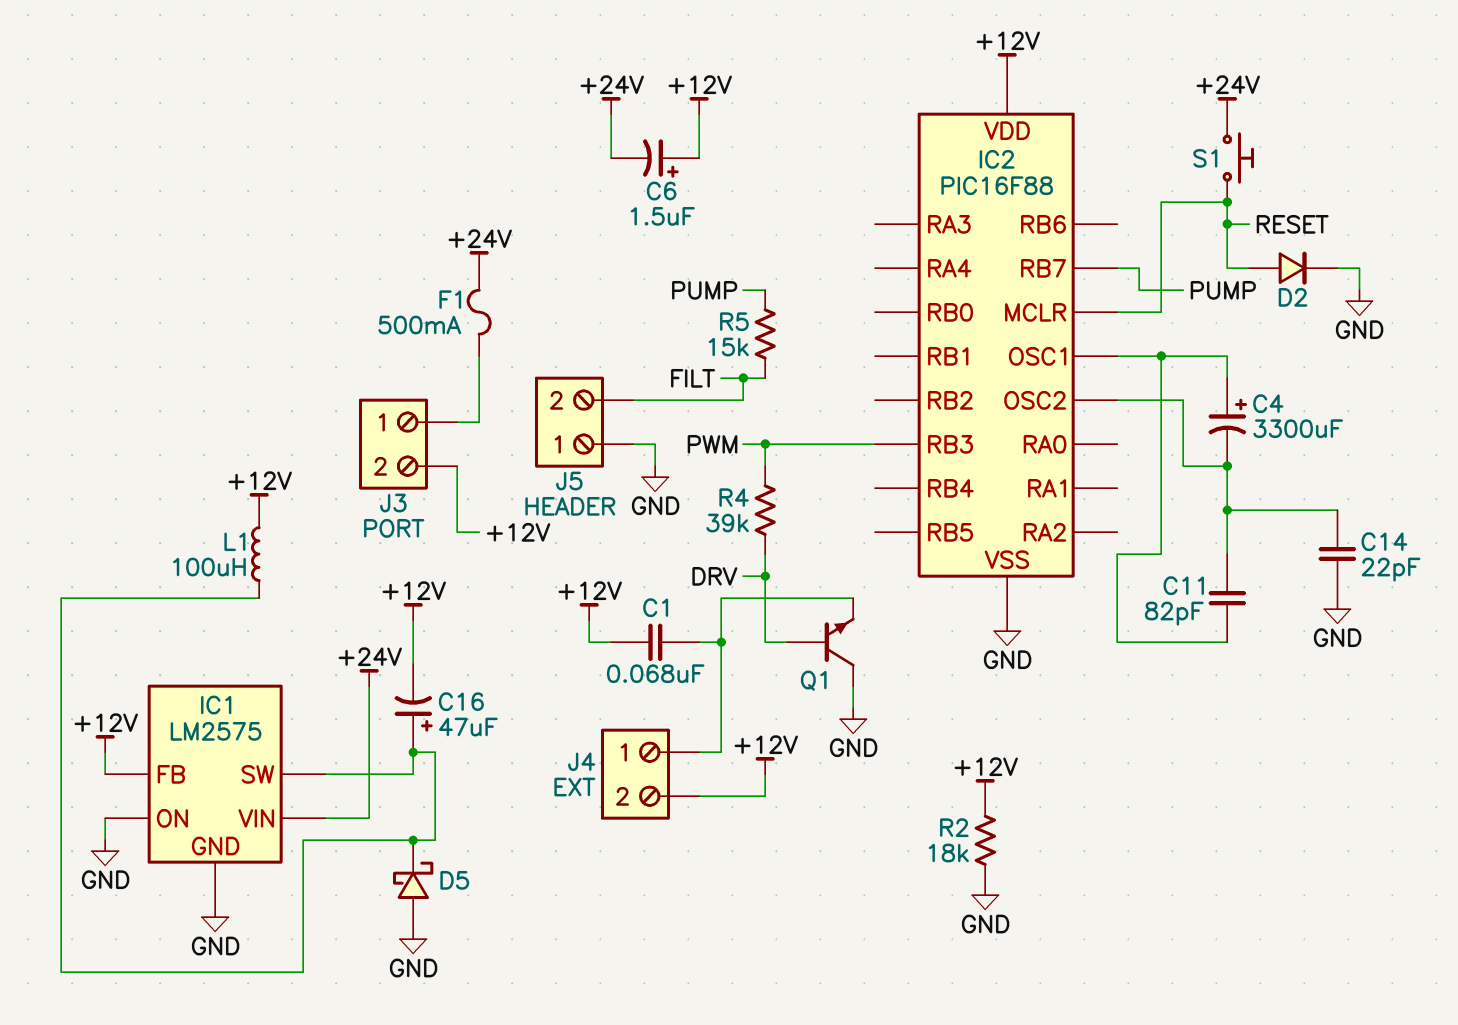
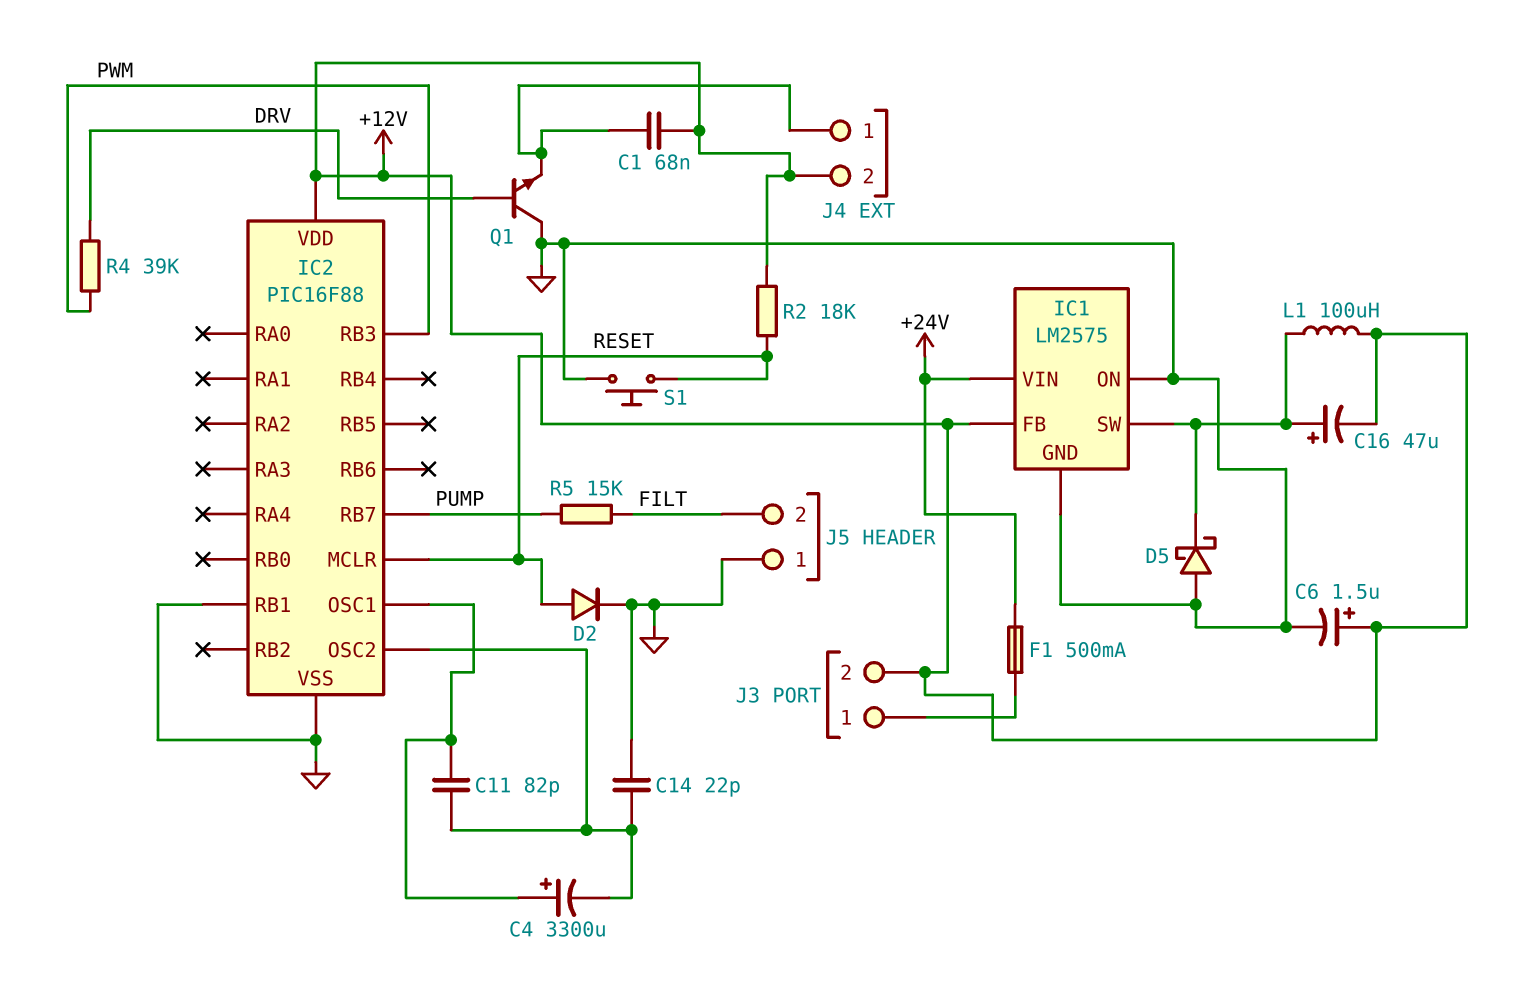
C6: 1.5uF (plus +12V, minus +24V) -> 1.5uF (plus +12V, minus GND)
IC2 pin RB1: none -> GND
R2: 18k (+12V, GND) -> 18k (+12V, RESET)
S1: button (+24V, RESET) -> button (GND, RESET)

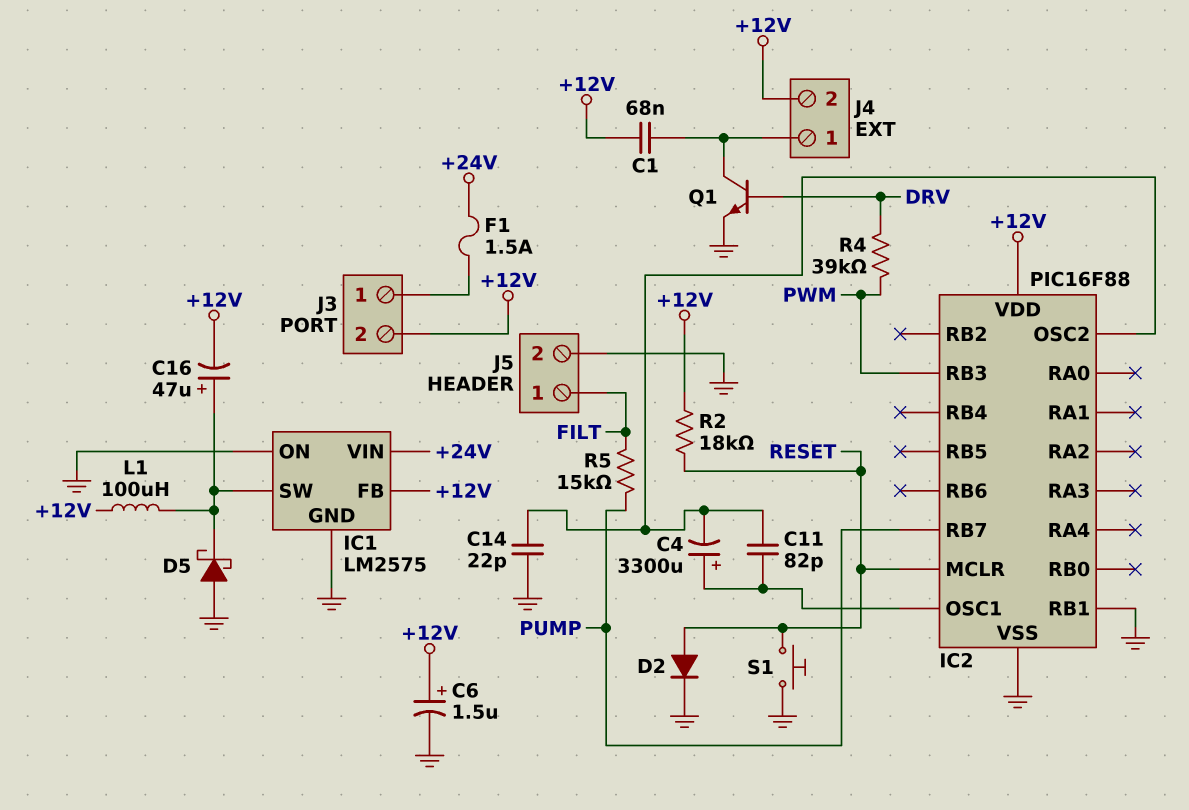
F1: 500mA (+24V, J3/1) -> 1.5A (+24V, J3/1)
J5 pin 1: GND -> FILT
J5 pin 2: FILT -> GND
Q1: NPN (B DRV, C GND, E J4/1) -> NPN (B DRV, C J4/1, E GND)

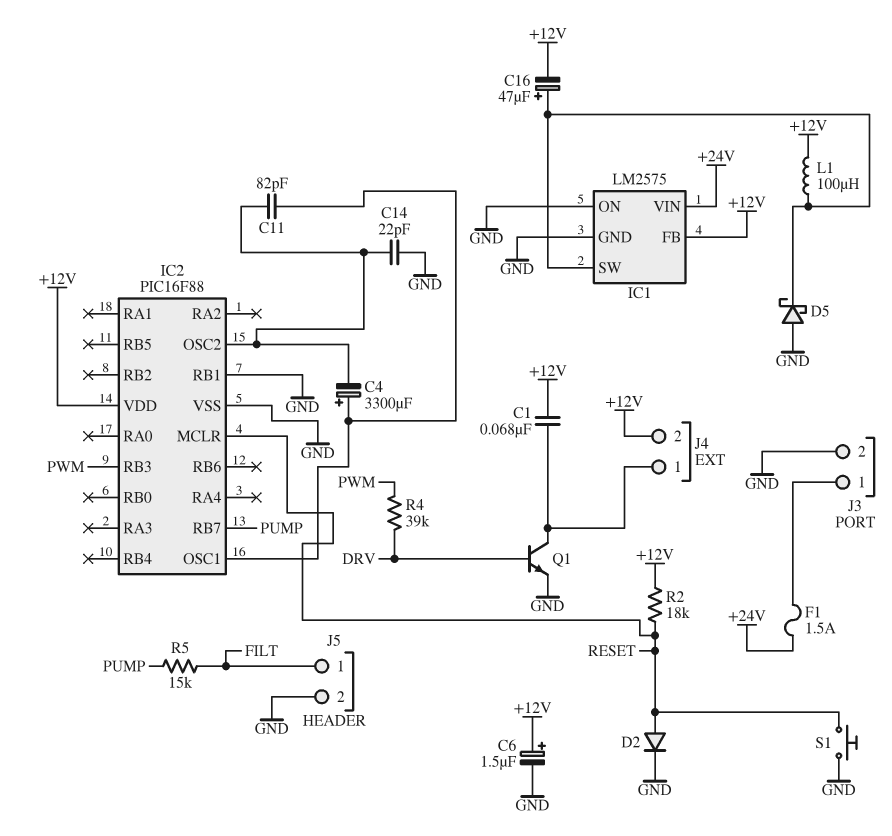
J3 pin 2: +12V -> GND

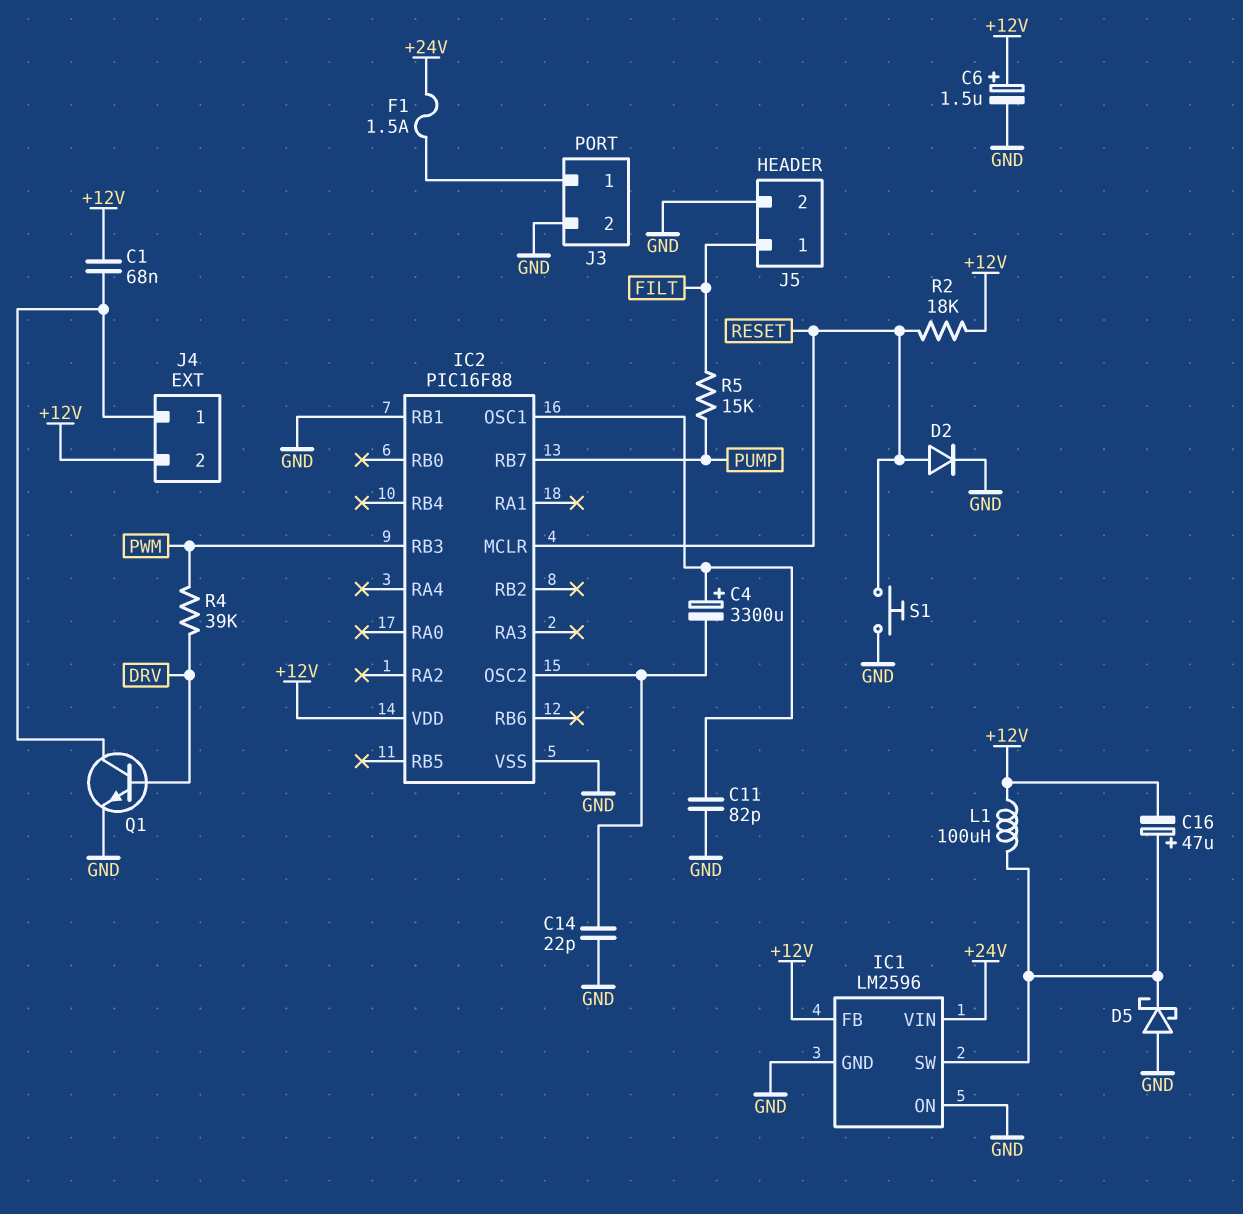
C11: 82pF (IC2/OSC1, IC2/OSC2) -> 82pF (GND, IC2/OSC1)
IC1: LM2575 -> LM2596

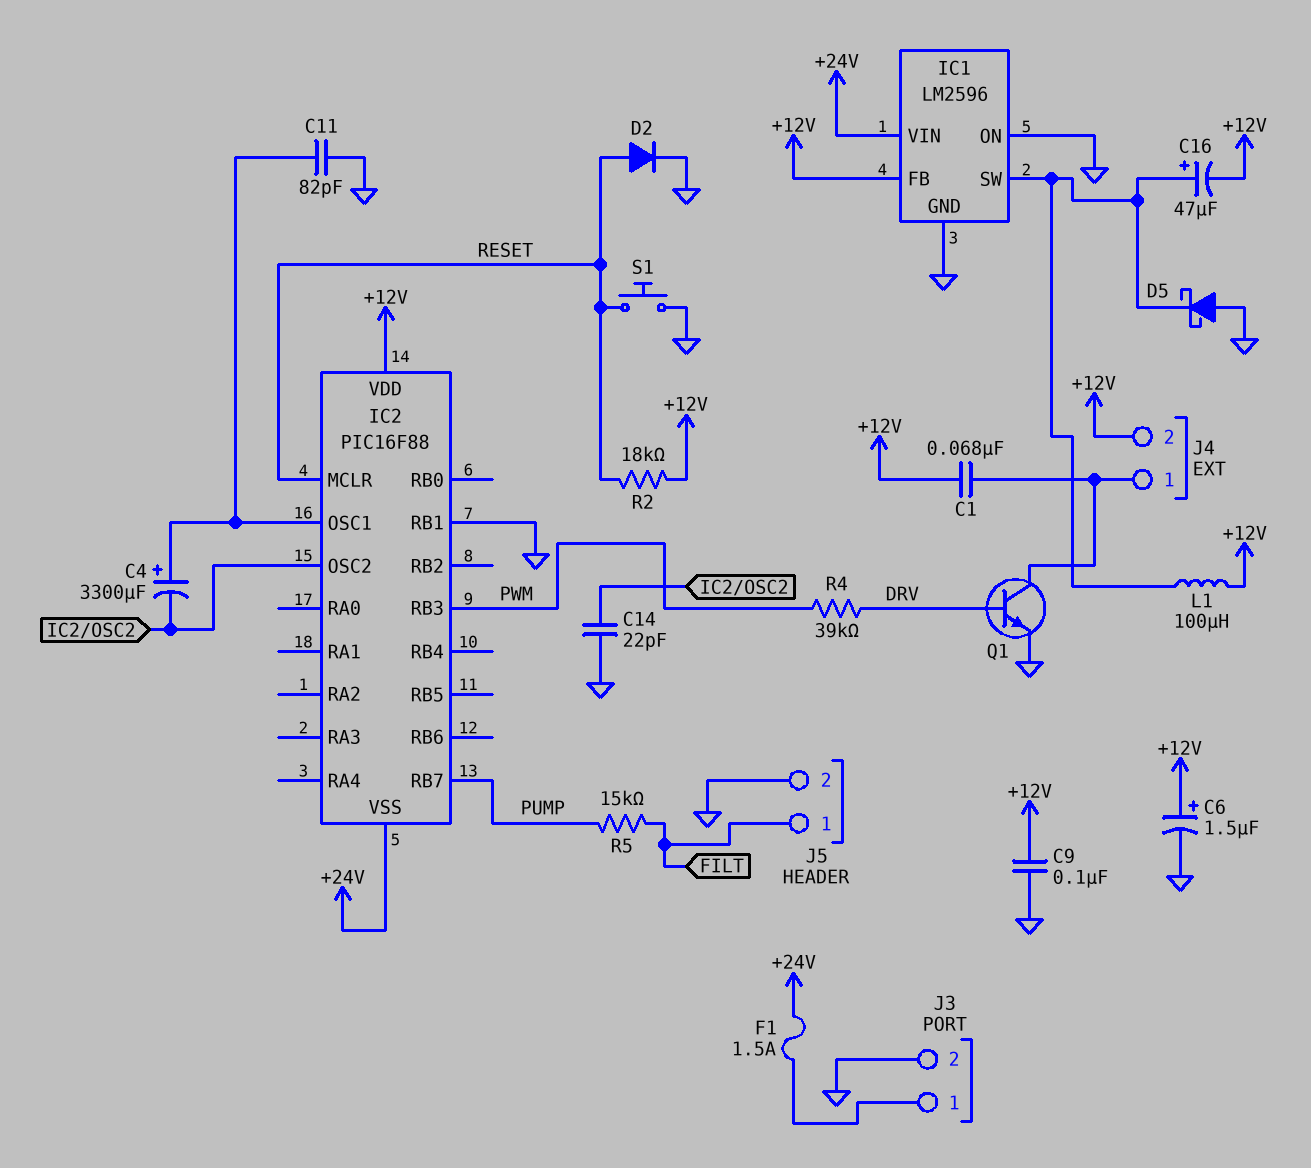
C9: none -> 100nF (+12V, GND)
IC2 pin VSS: GND -> +24V

